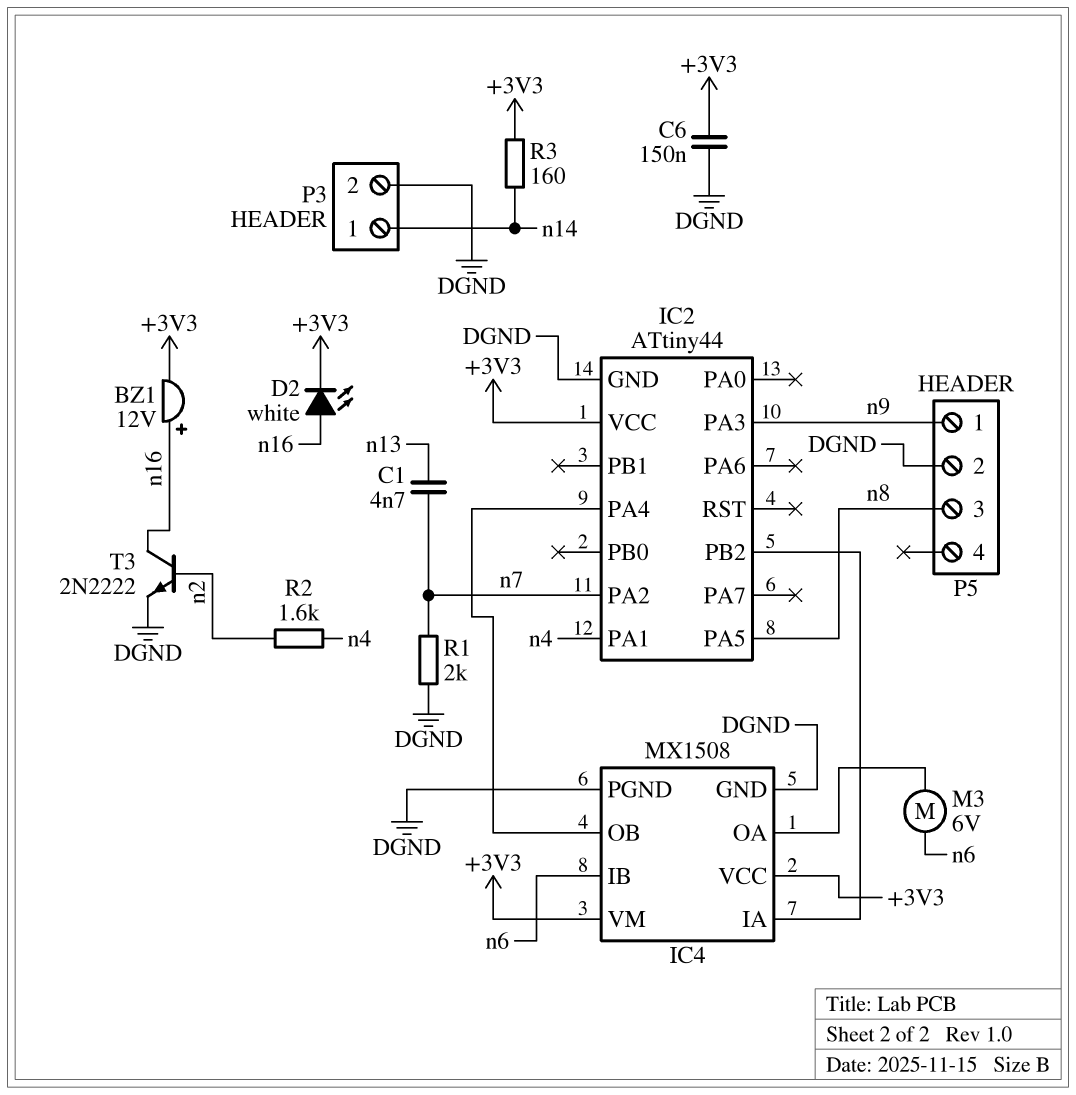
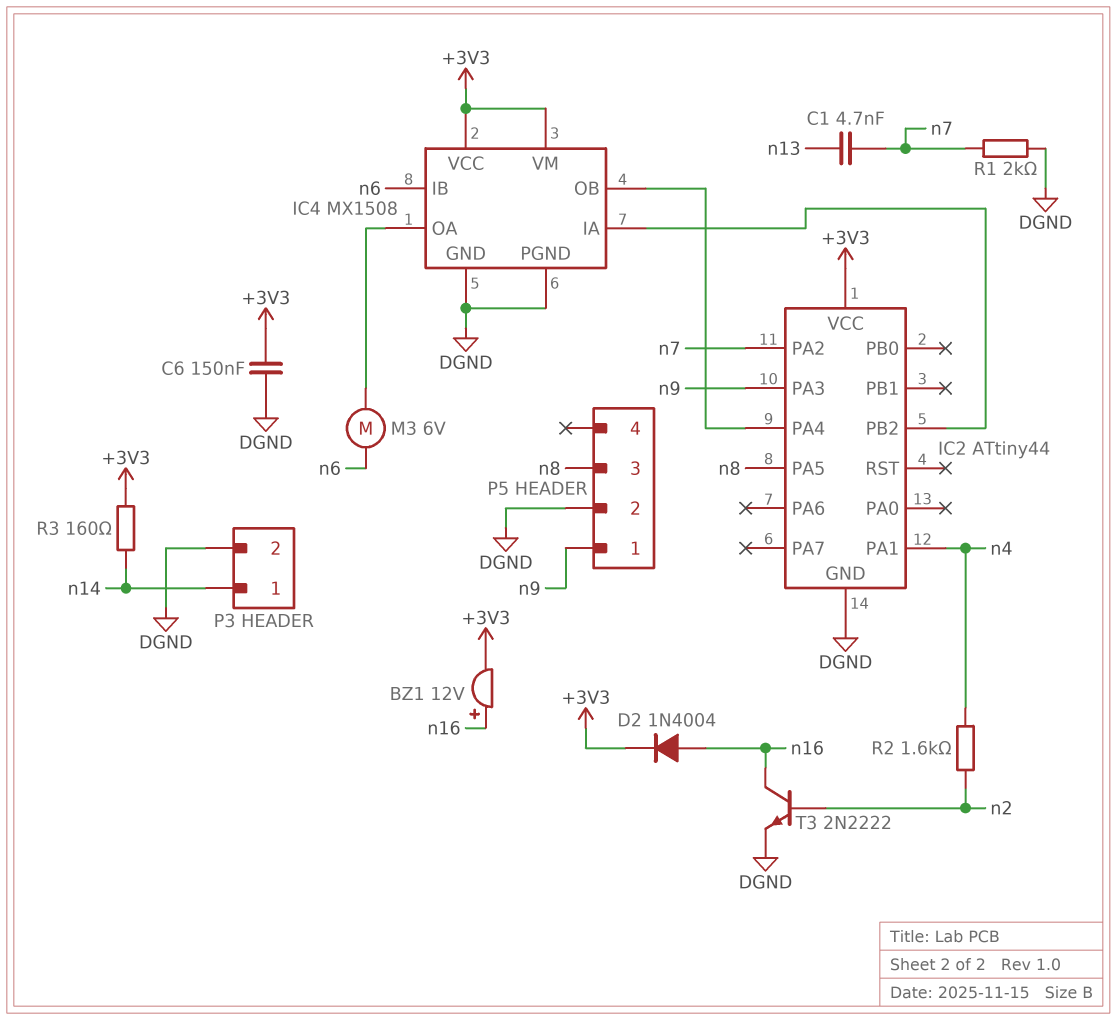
D2: LED white (A n16, K +3V3) -> diode 1N4004 (A n16, K +3V3)

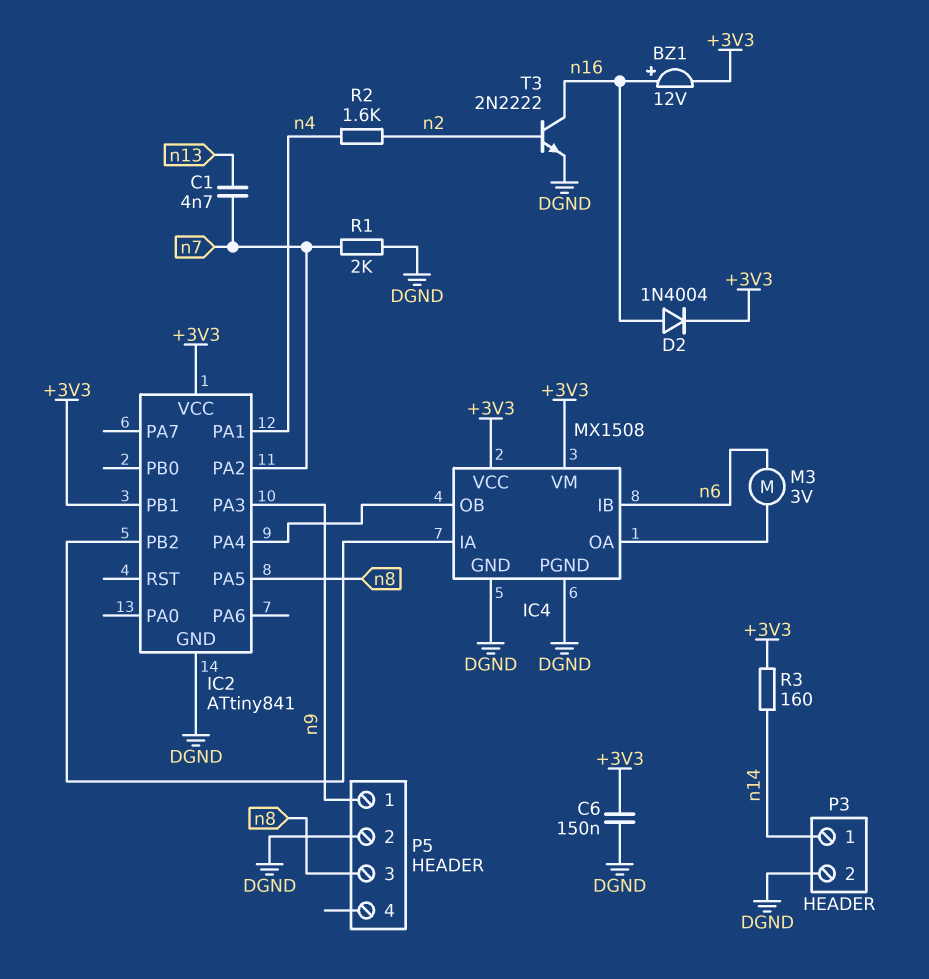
IC2: ATtiny44 -> ATtiny841
IC2 pin PB1: none -> +3V3
M3: motor 6V (IC4/OA, n6) -> motor 3V (IC4/OA, n6)

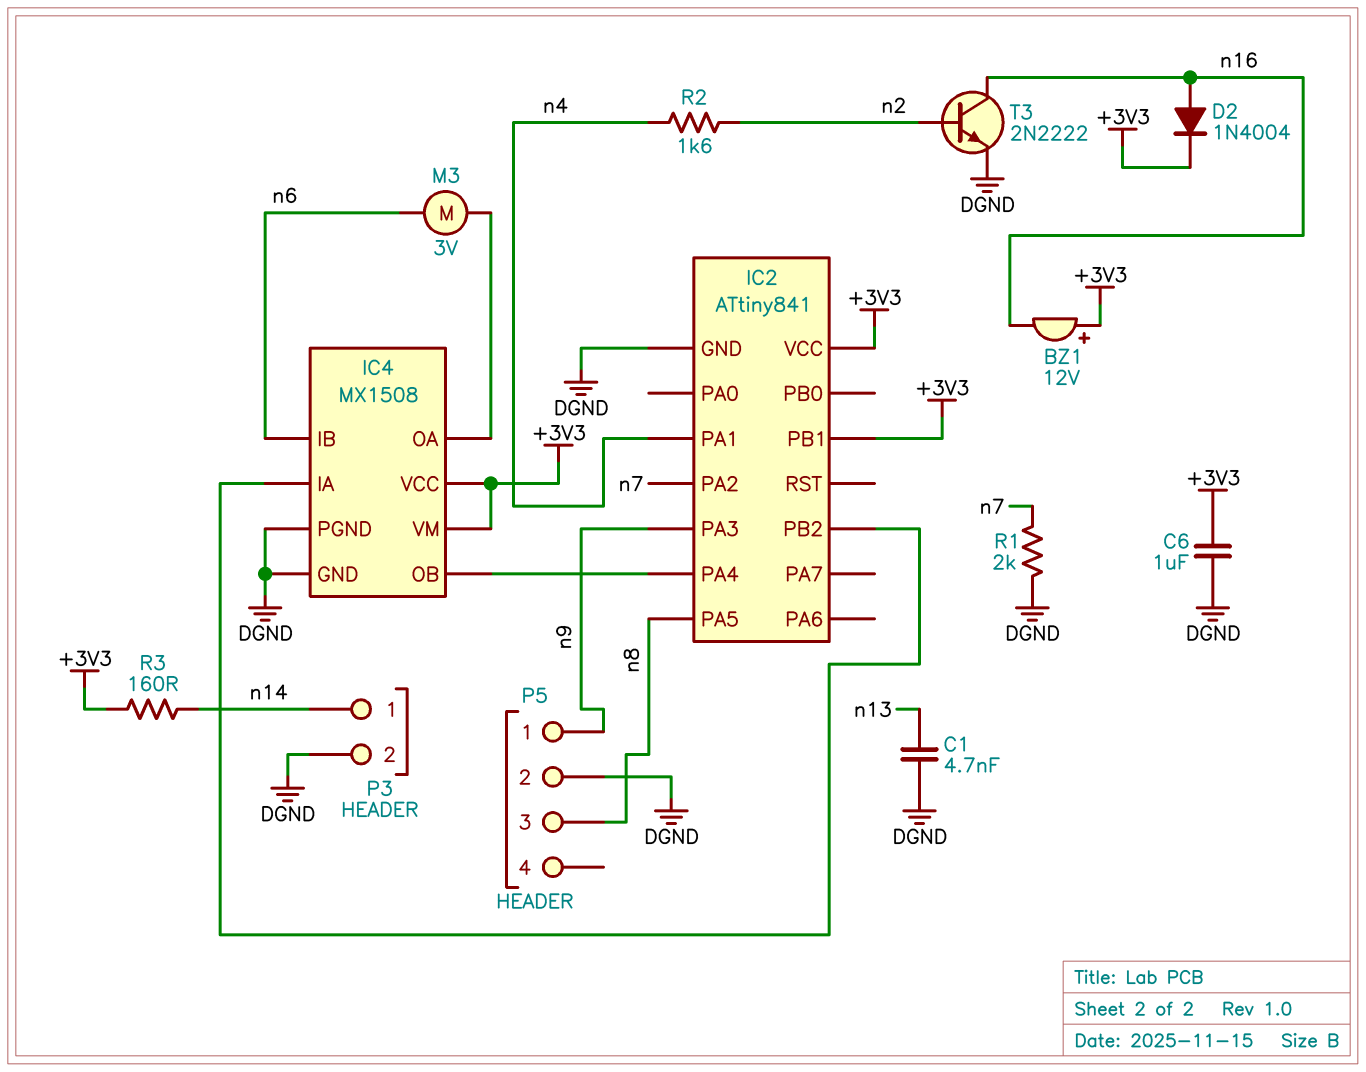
BZ1: buzzer 12V (plus n16, minus +3V3) -> buzzer 12V (plus +3V3, minus n16)
C1: 4.7nF (n7, n13) -> 4.7nF (DGND, n13)
C6: 150nF (+3V3, DGND) -> 1uF (+3V3, DGND)

